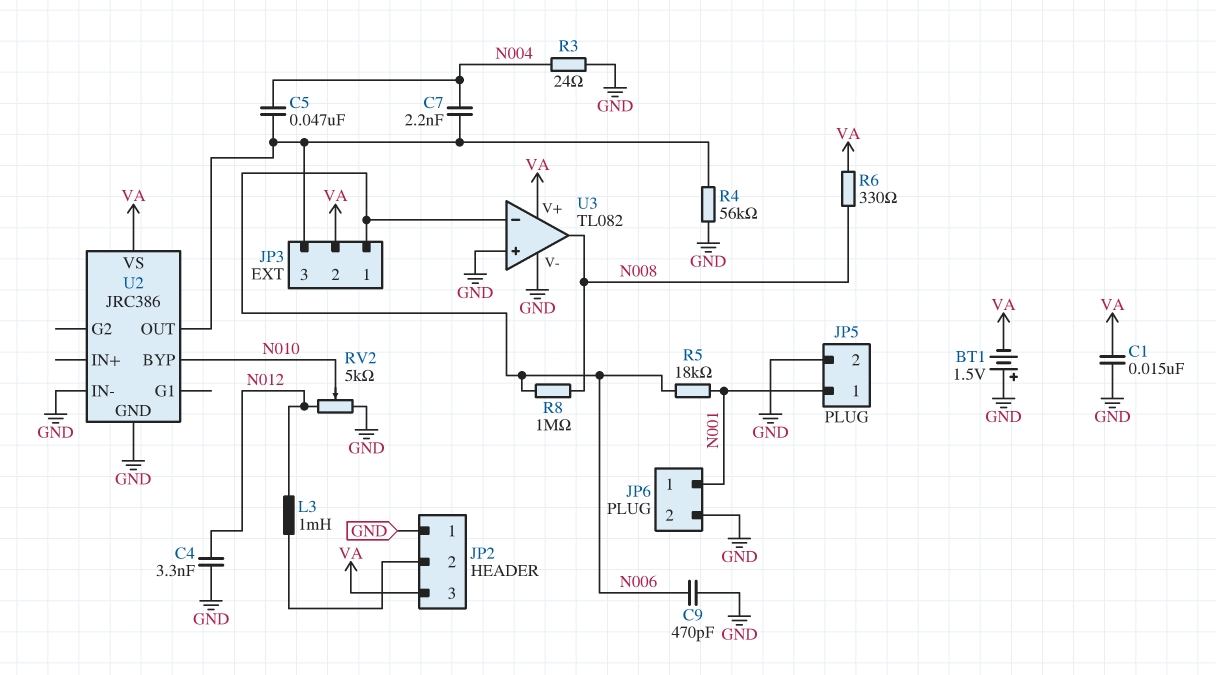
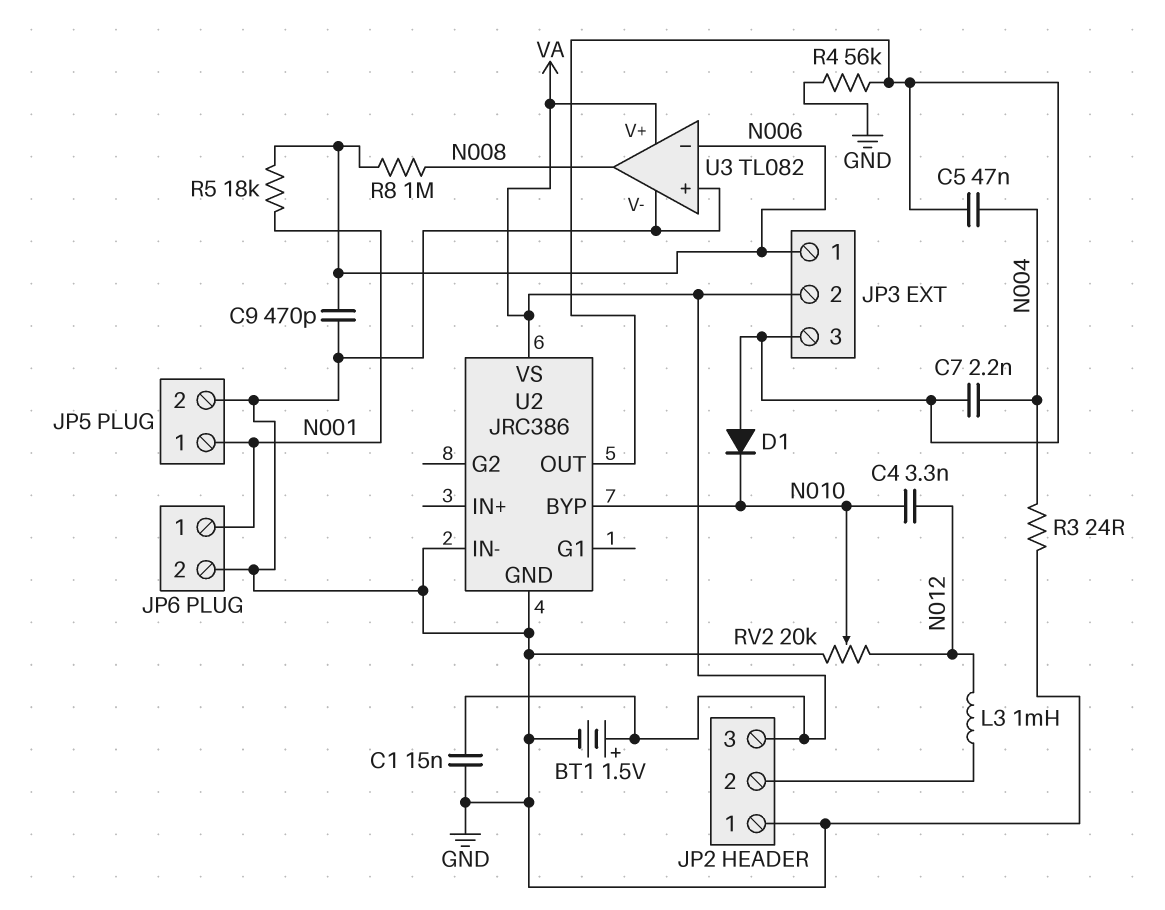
BT1: 1.5V (plus GND, minus VA) -> 1.5V (plus VA, minus GND)
C4: 3.3nF (GND, N012) -> 3.3nF (N010, N012)
D1: none -> diode (A JP3/3, K N010)
R6: 330 (N008, VA) -> none
RV2: 5k (GND, N012, wiper N010) -> 20k (GND, N012, wiper N010)

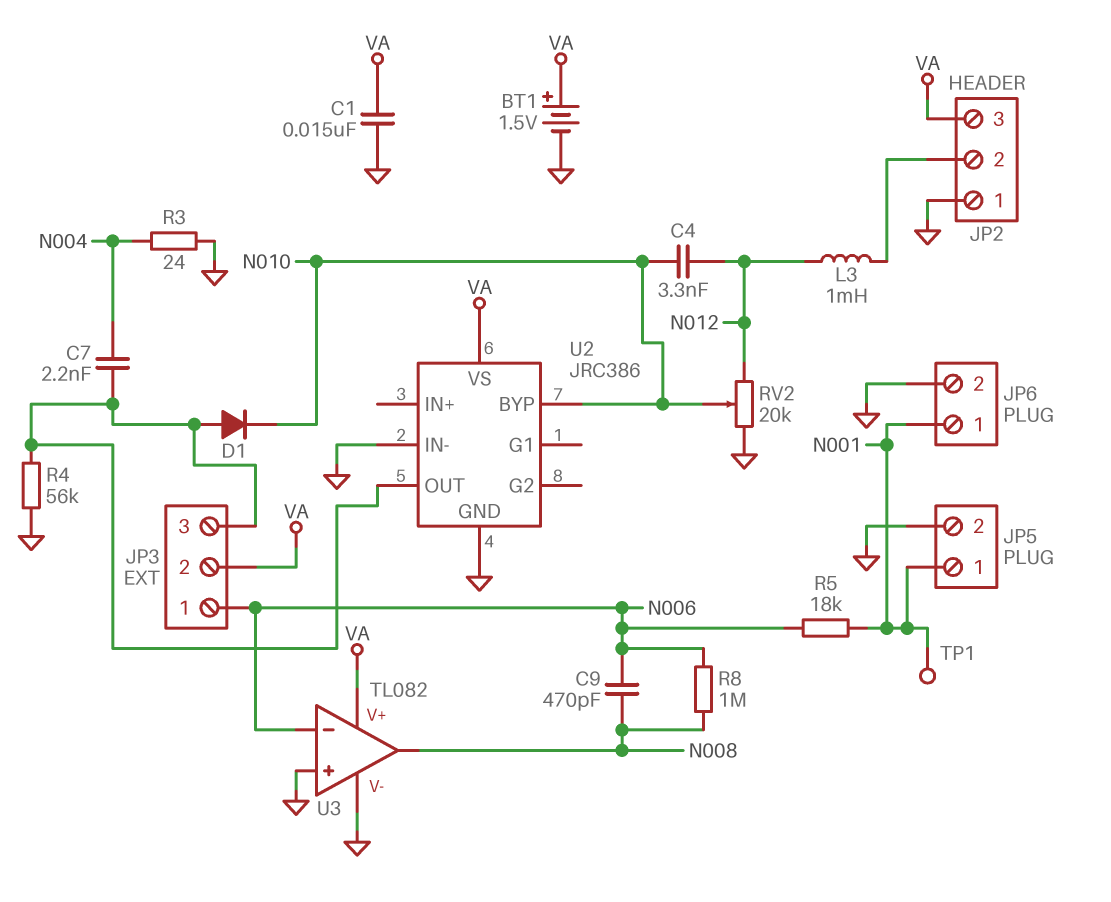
C5: 47nF (JP3/3, N004) -> none
C9: 470pF (GND, N006) -> 470pF (N006, N008)
TP1: none -> test point (N001)

